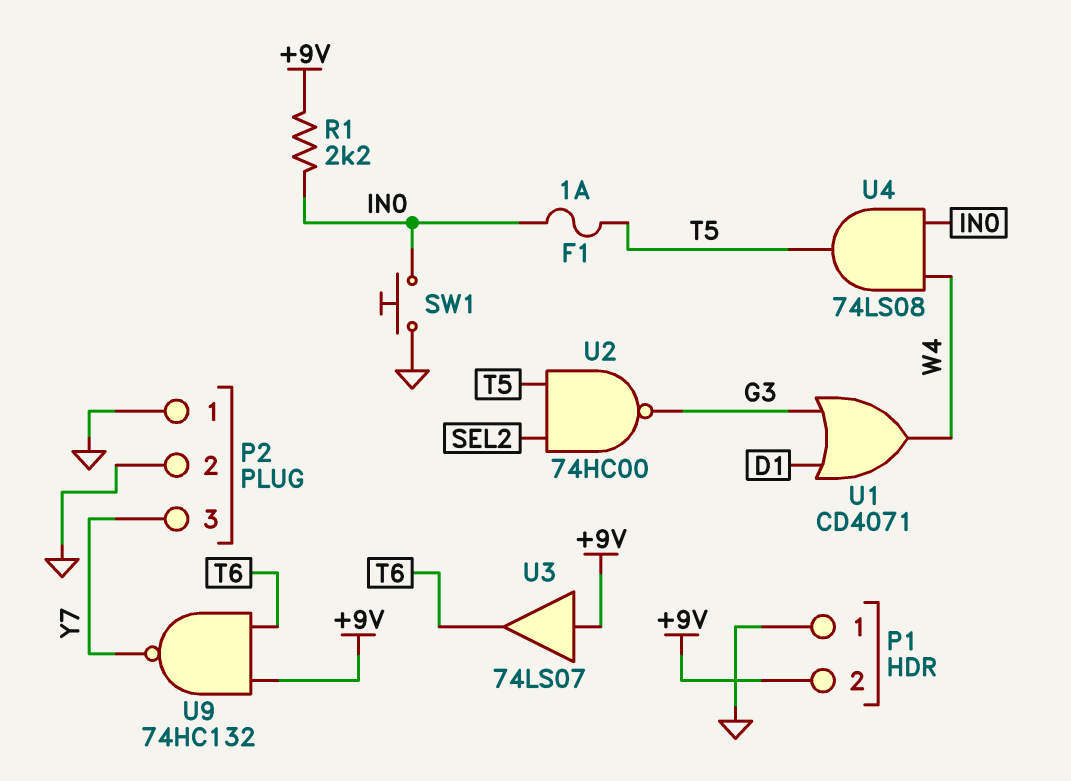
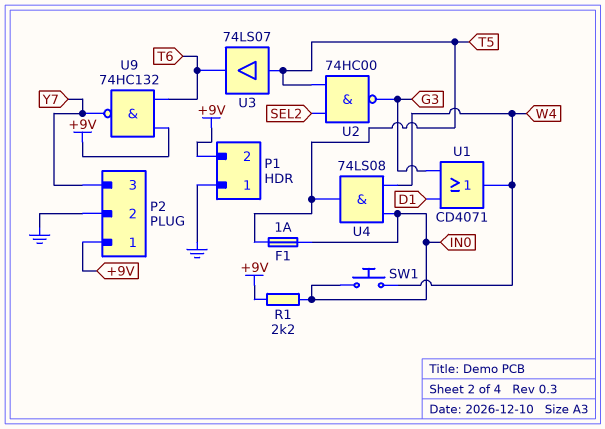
P2 pin 1: GND -> +9V
SW1: button (GND, IN0) -> button (IN0, W4)
U3: buffer 74LS07 (in +9V, out T6) -> buffer 74LS07 (in T5, out T6)

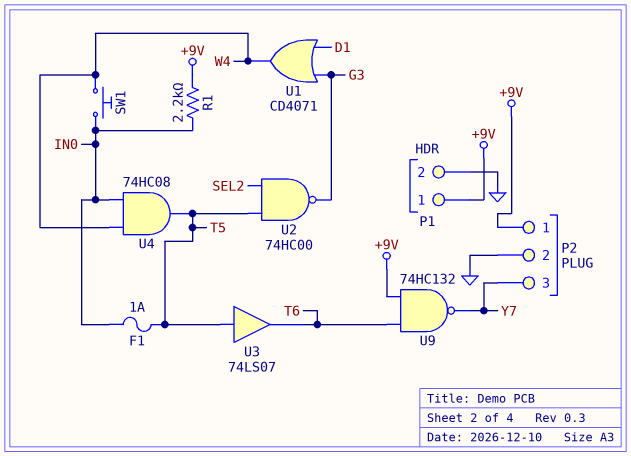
P1 pin 1: GND -> +9V
P1 pin 2: +9V -> GND
U4: AND 74LS08 (in IN0, in W4, out T5) -> AND 74HC08 (in IN0, in W4, out T5)

